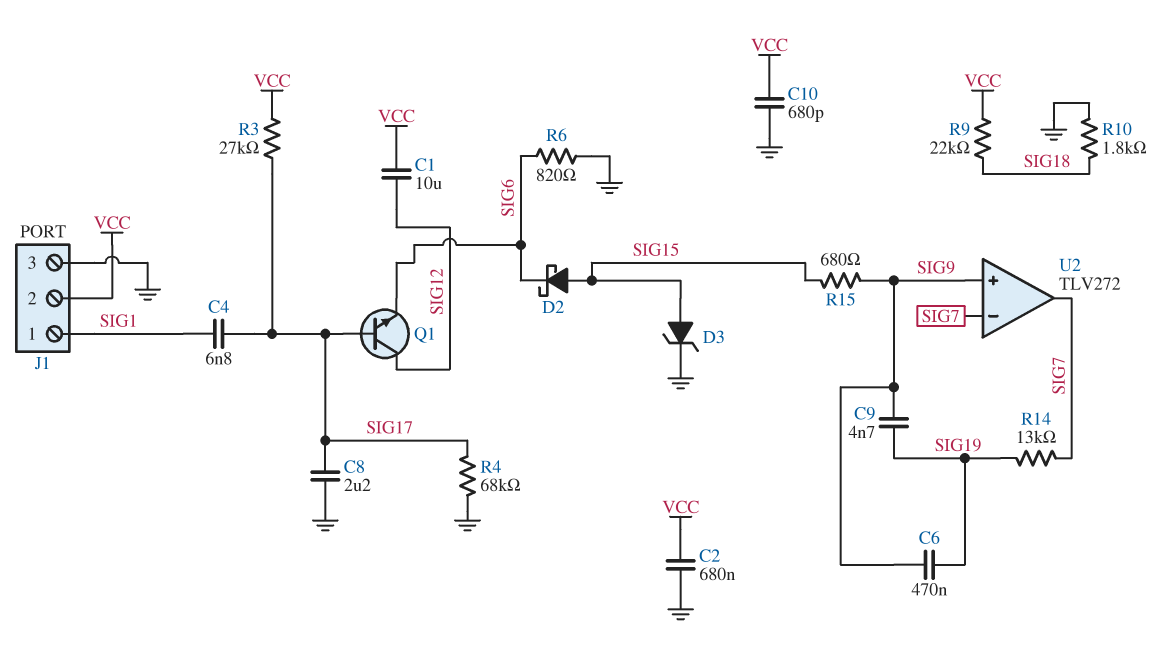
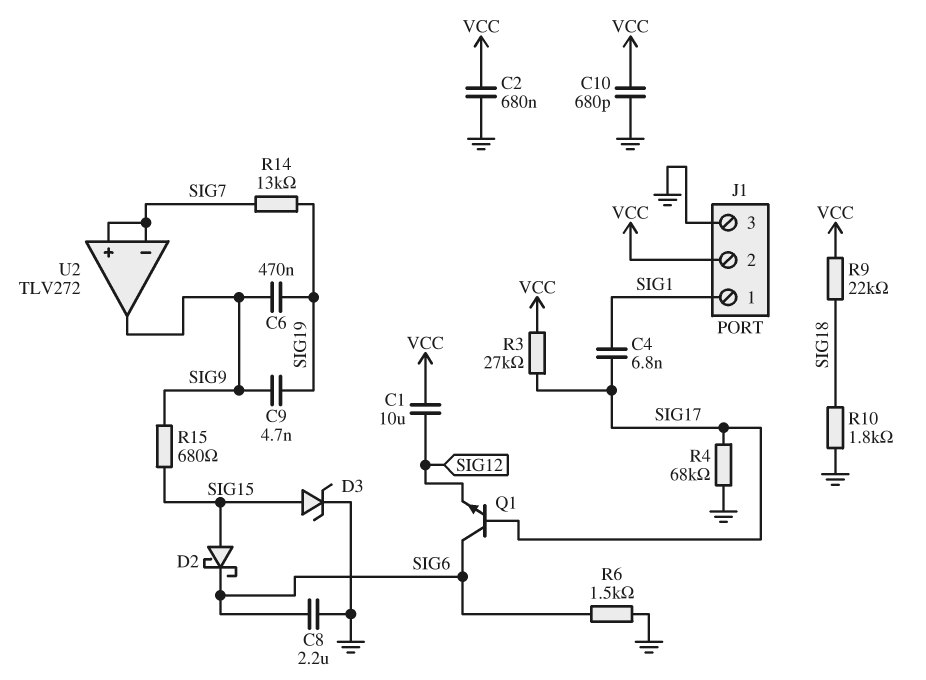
C8: 2.2uF (GND, SIG17) -> 2.2uF (GND, SIG6)
Q1: NPN (B SIG17, C SIG12, E SIG6) -> NPN (B SIG17, C SIG6, E SIG12)
R6: 820 (GND, SIG6) -> 1.5k (GND, SIG6)
U2 pin in+: SIG9 -> SIG7
U2 pin out: SIG7 -> SIG9

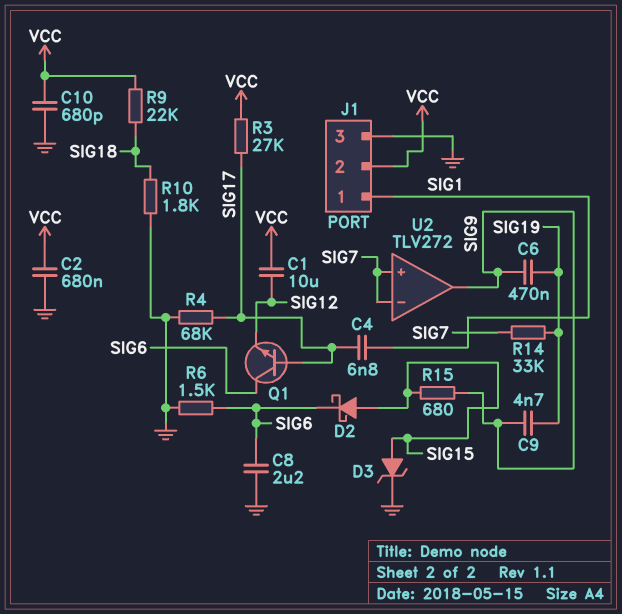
R14: 13k (SIG7, SIG19) -> 33k (SIG7, SIG19)

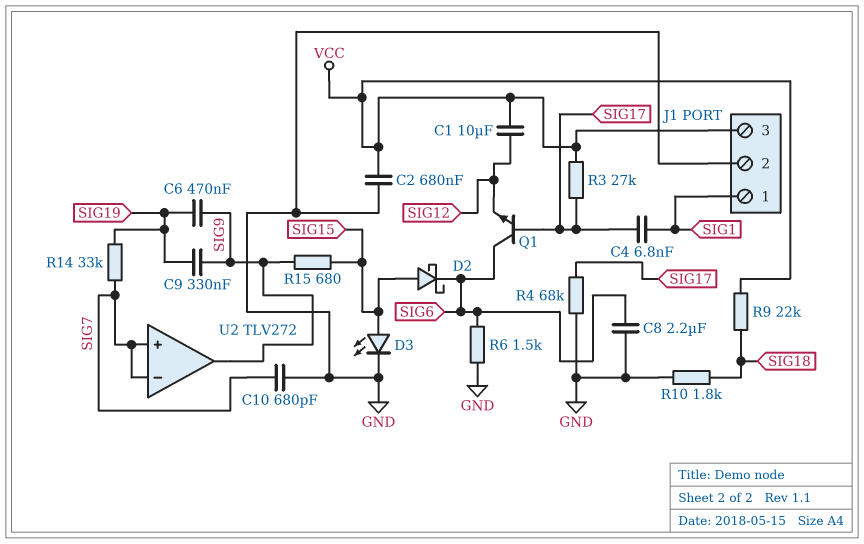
C9: 4.7nF (SIG9, SIG19) -> 330nF (SIG9, SIG19)
C10: 680pF (GND, VCC) -> 680pF (GND, SIG7)
D3: zener (A SIG15, K GND) -> LED (A SIG15, K GND)
J1 pin 2: VCC -> GND
J1 pin 3: GND -> VCC

